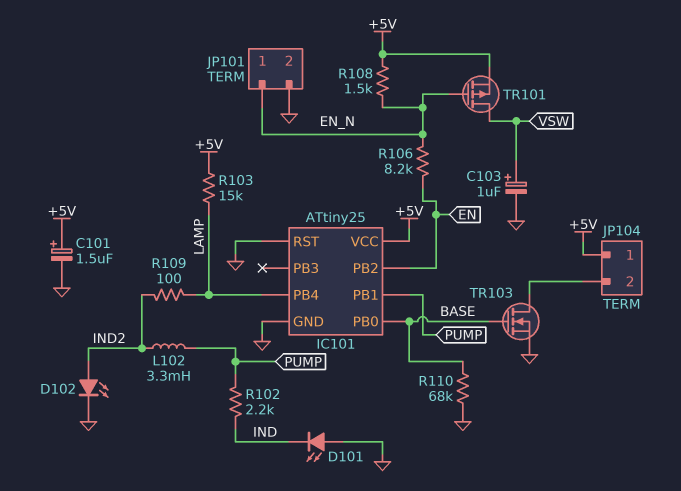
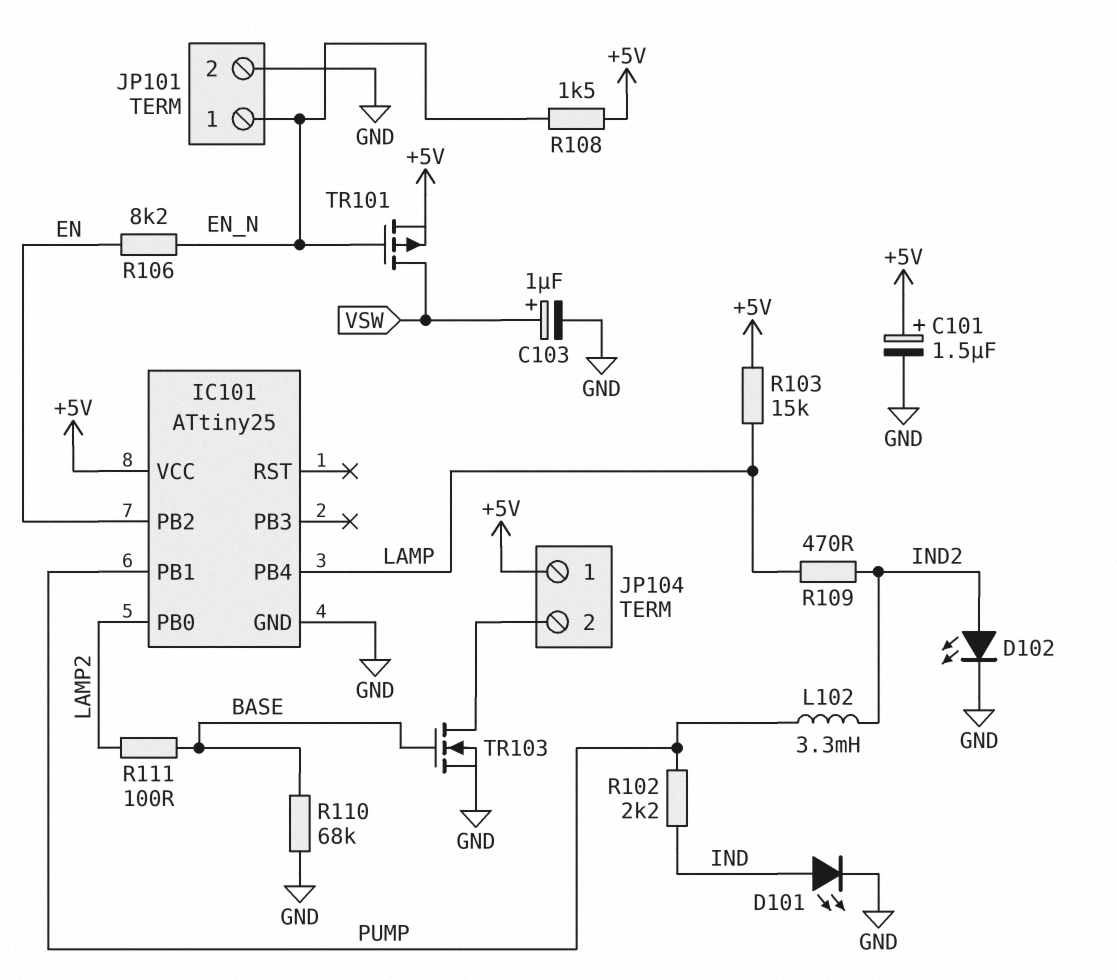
D101: LED (A GND, K IND) -> LED (A IND, K GND)
IC101 pin PB0: BASE -> LAMP2
IC101 pin RST: GND -> none
R109: 100 (IND2, LAMP) -> 470 (IND2, LAMP)
R111: none -> 100 (BASE, LAMP2)

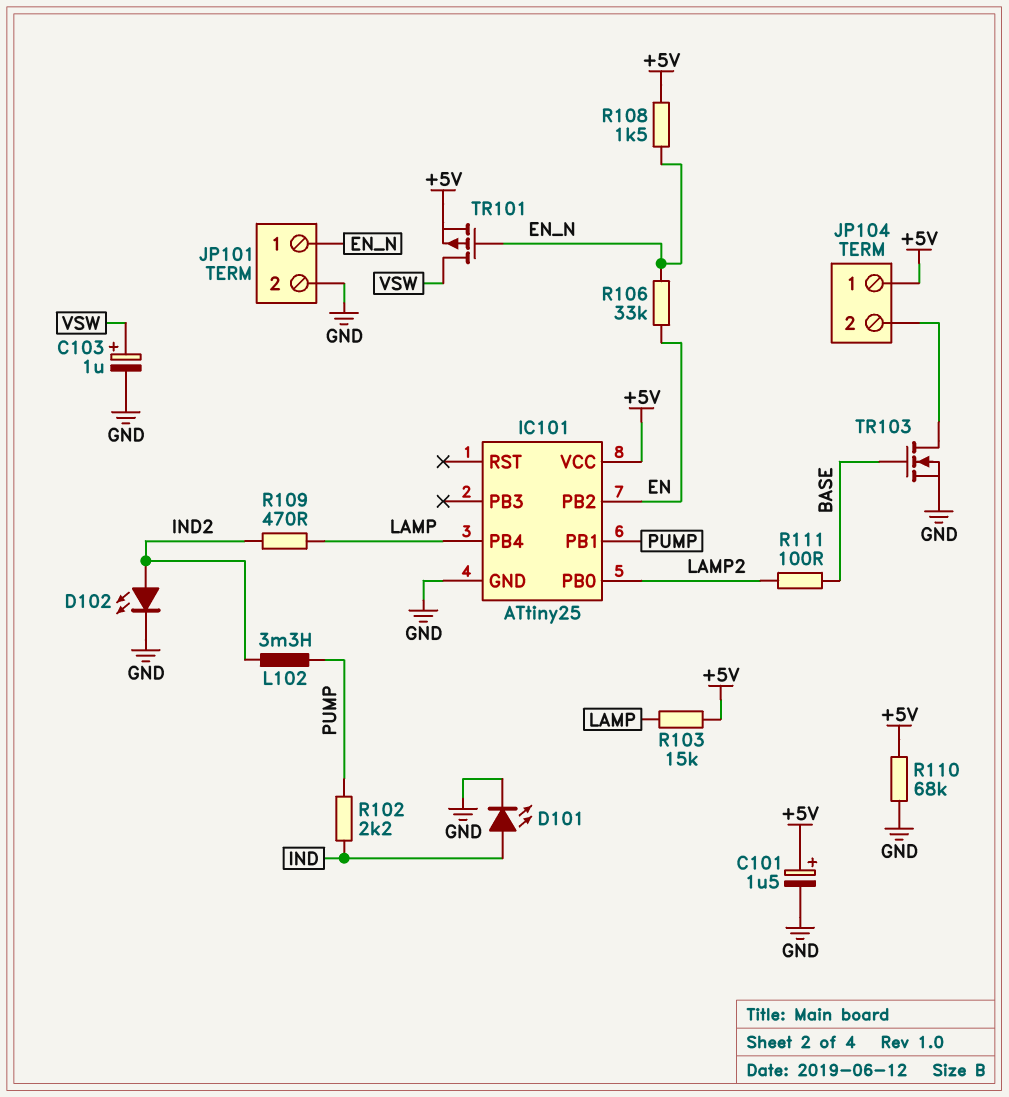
R106: 8.2k (EN, EN_N) -> 33k (EN, EN_N)
R110: 68k (BASE, GND) -> 68k (+5V, GND)

